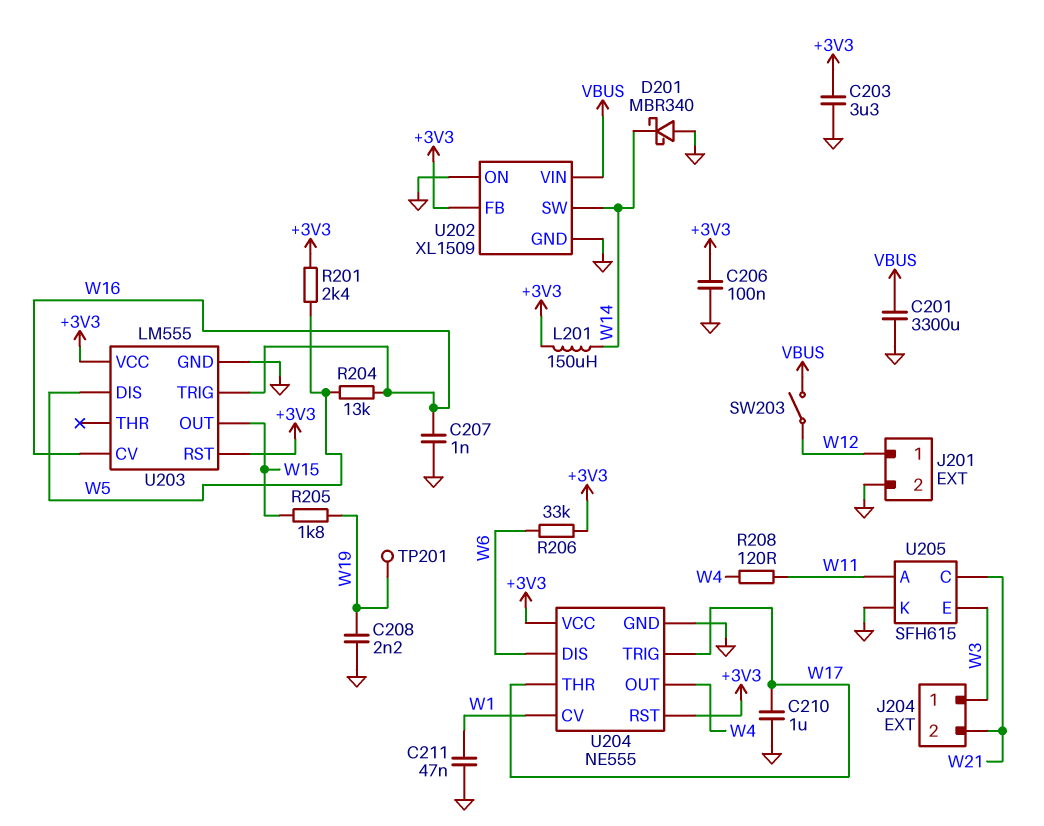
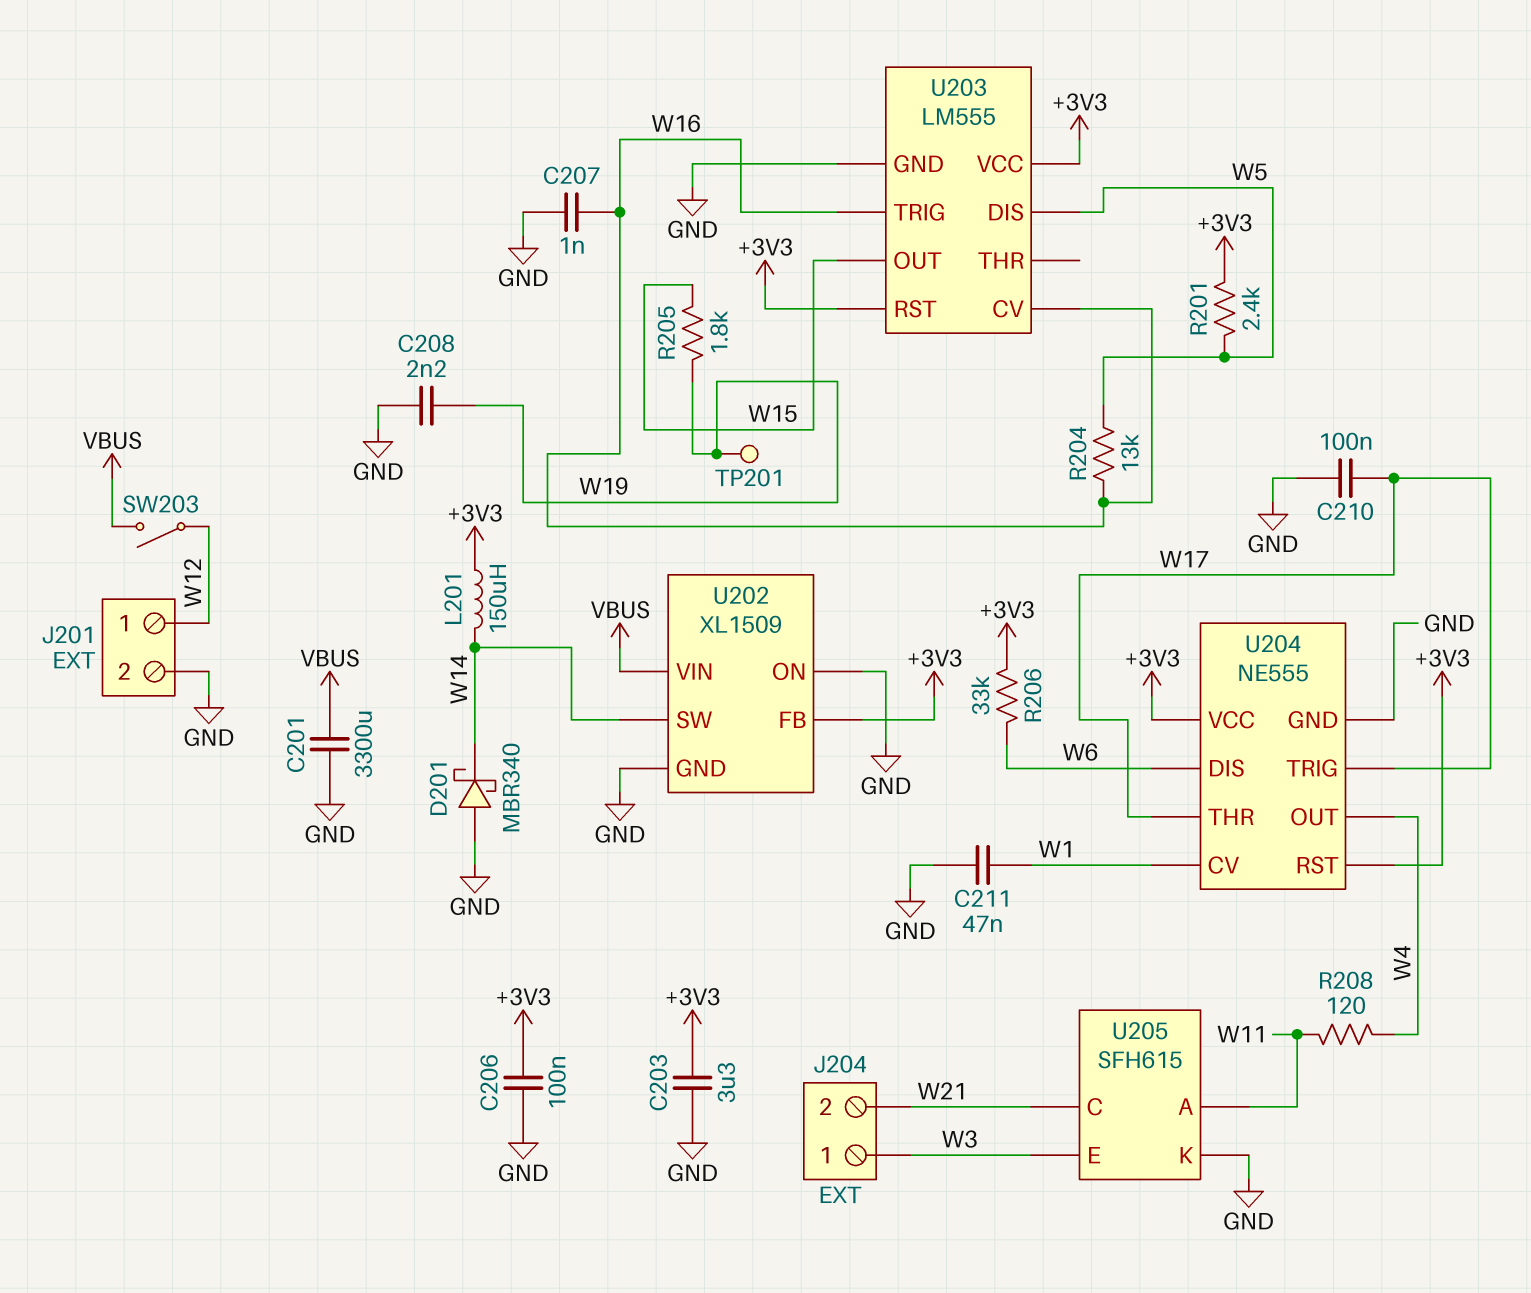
C210: 1uF (GND, W17) -> 100nF (GND, W17)

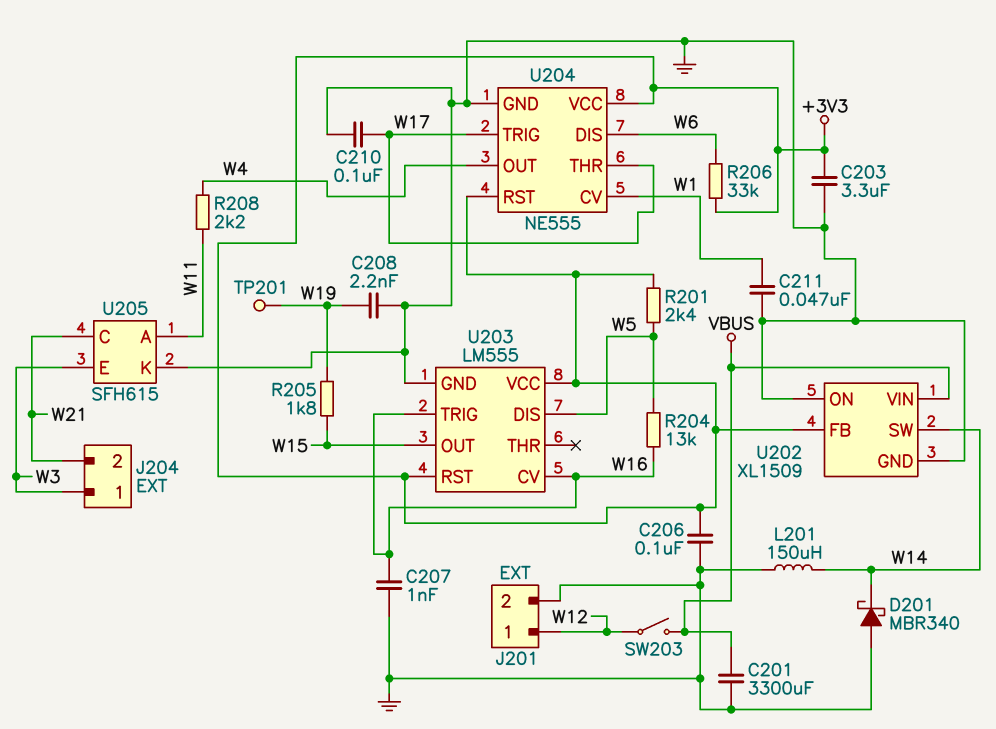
L201: 150uH (+3V3, W14) -> 150uH (GND, W14)
R208: 120 (W4, W11) -> 2.2k (W4, W11)

